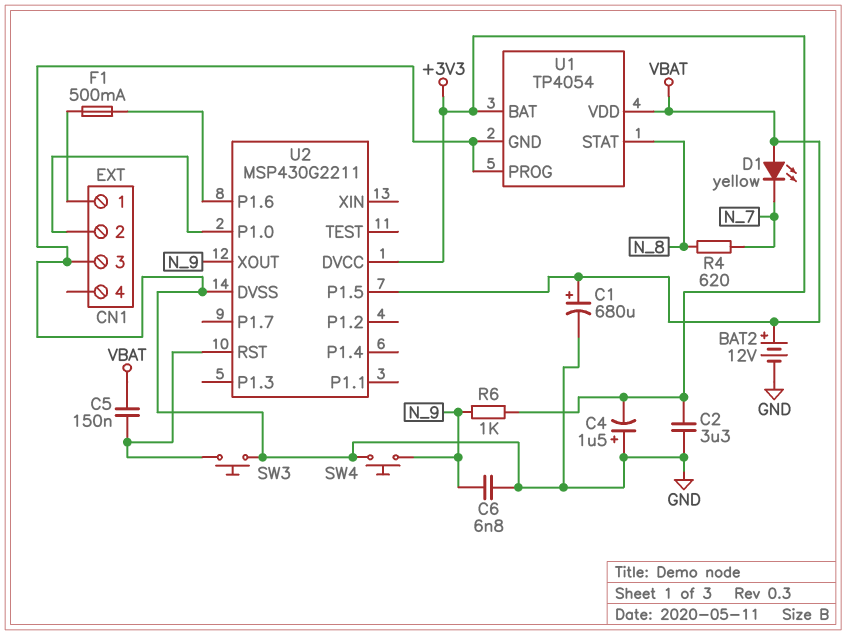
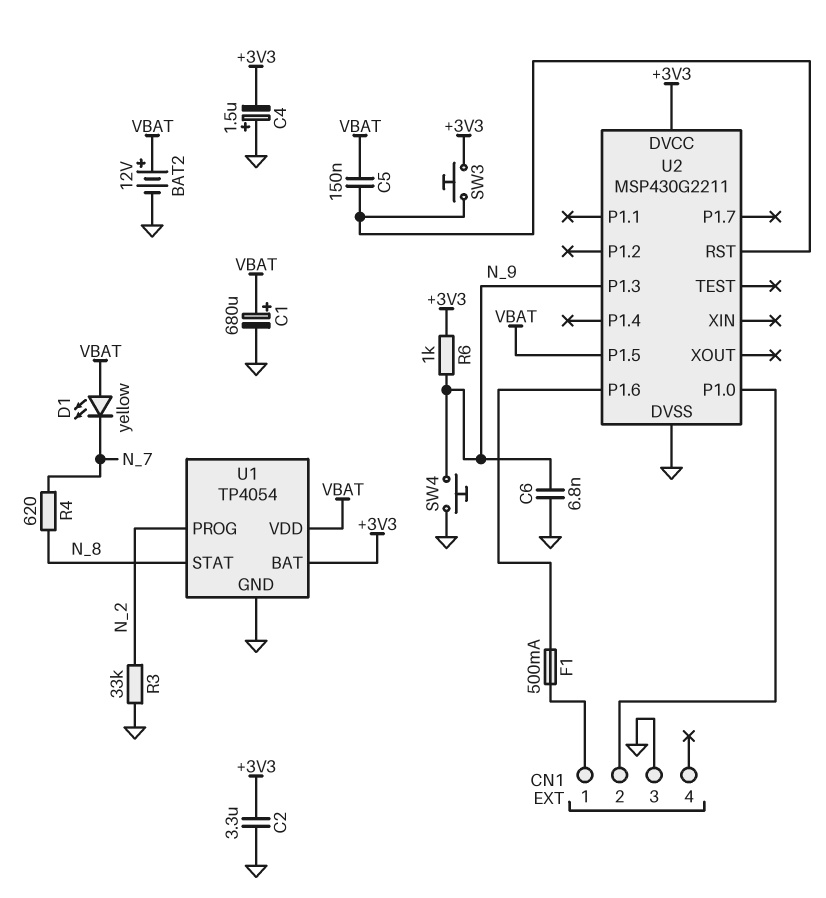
R3: none -> 33k (GND, N_2)
SW3: button (GND, U2/RST) -> button (+3V3, U2/RST)
U1 pin PROG: GND -> N_2
U2 pin P1.3: none -> N_9
U2 pin XOUT: N_9 -> none

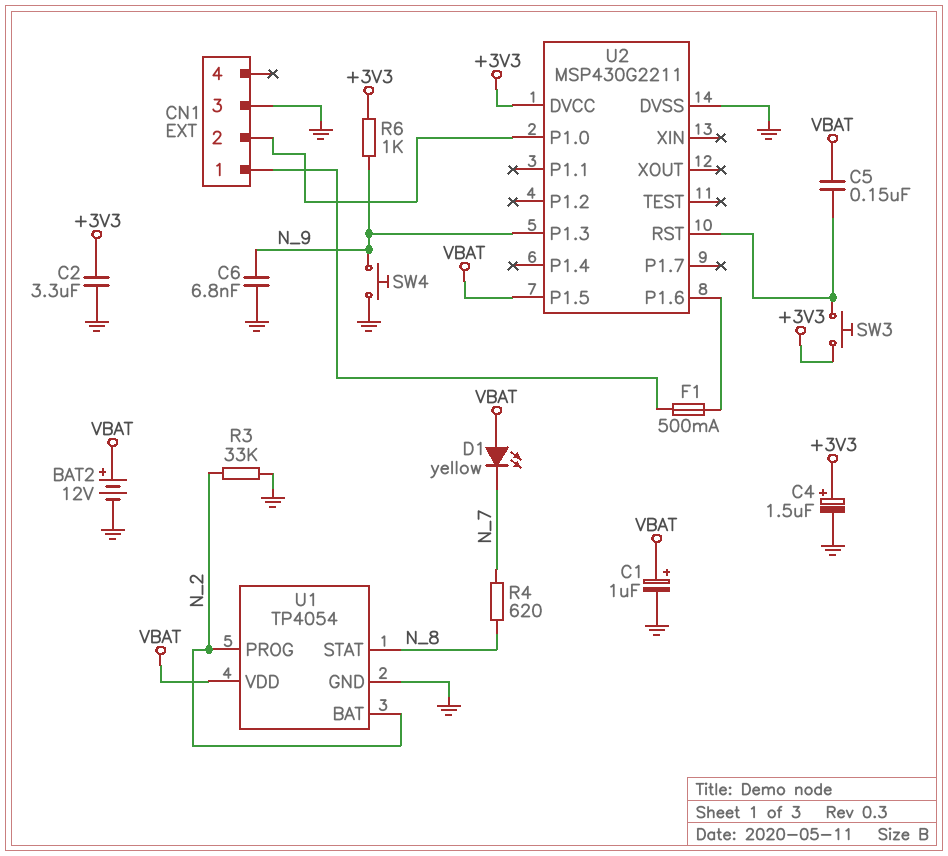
C1: 680uF (plus VBAT, minus GND) -> 1uF (plus VBAT, minus GND)
C4: 1.5uF (plus GND, minus +3V3) -> 1.5uF (plus +3V3, minus GND)
U1 pin BAT: +3V3 -> N_2

